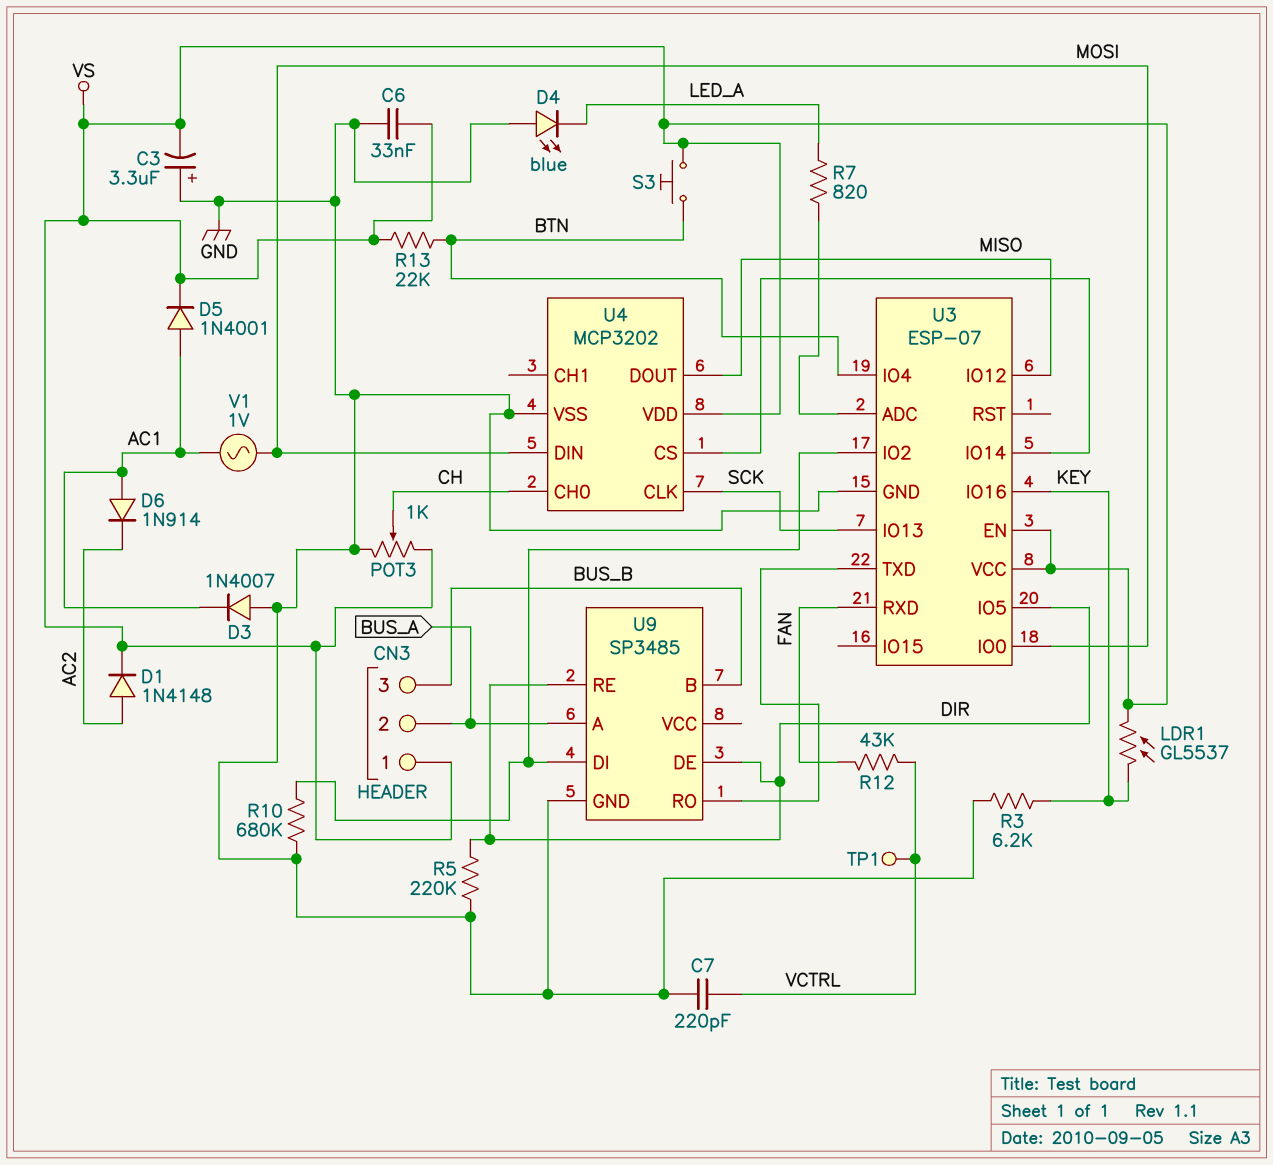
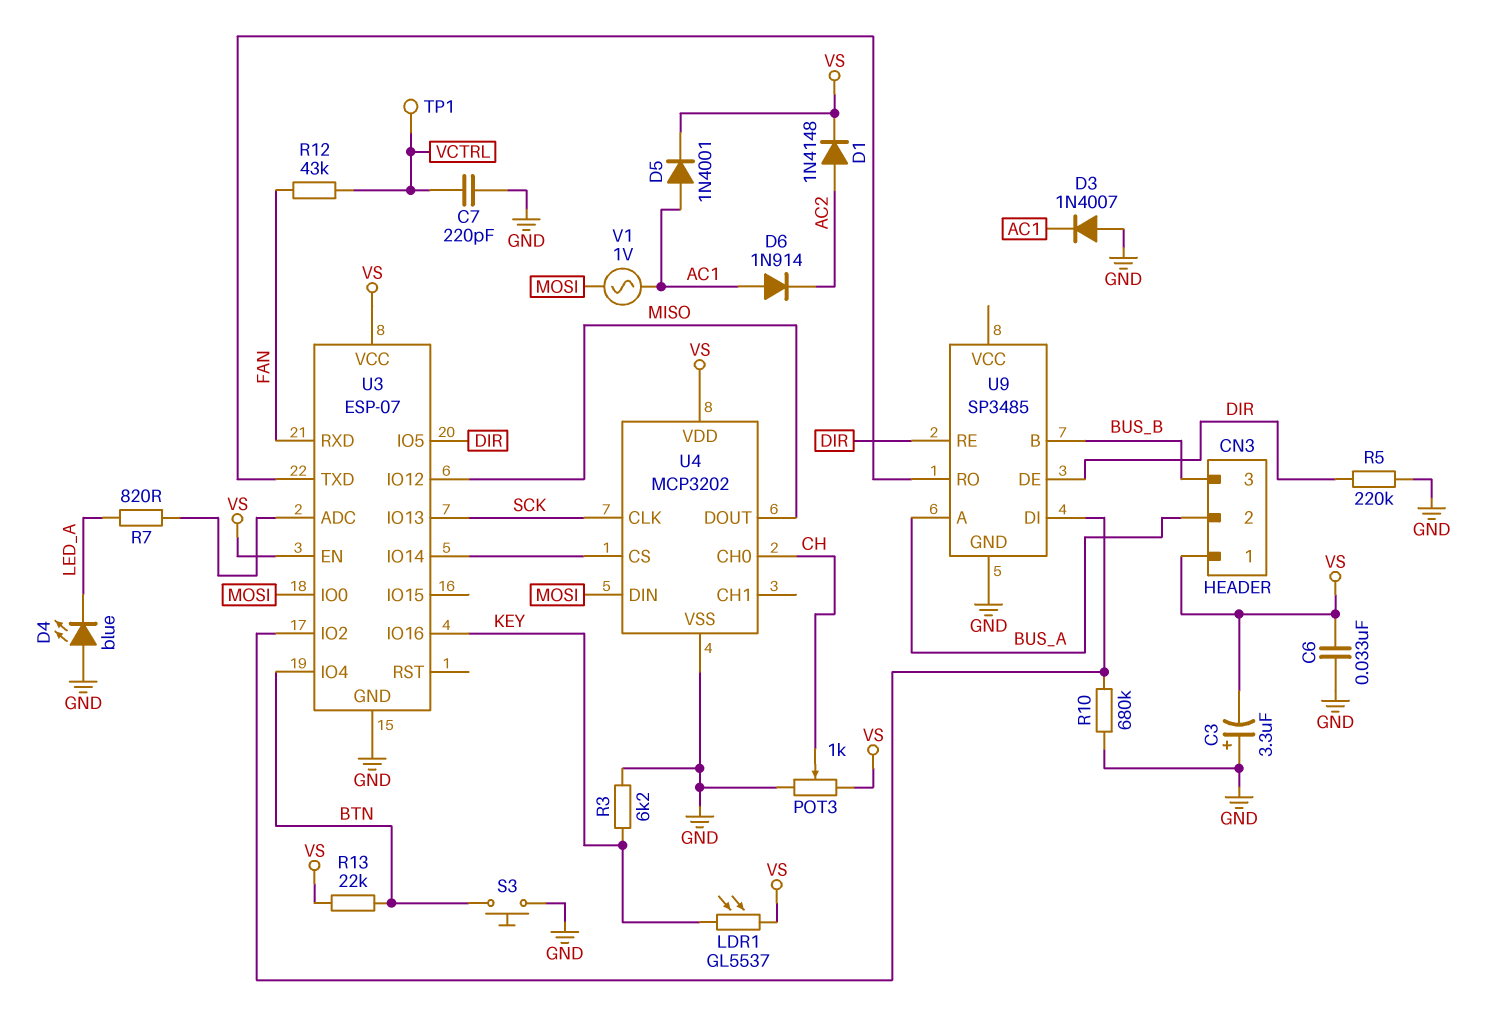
S3: button (BTN, VS) -> button (BTN, GND)

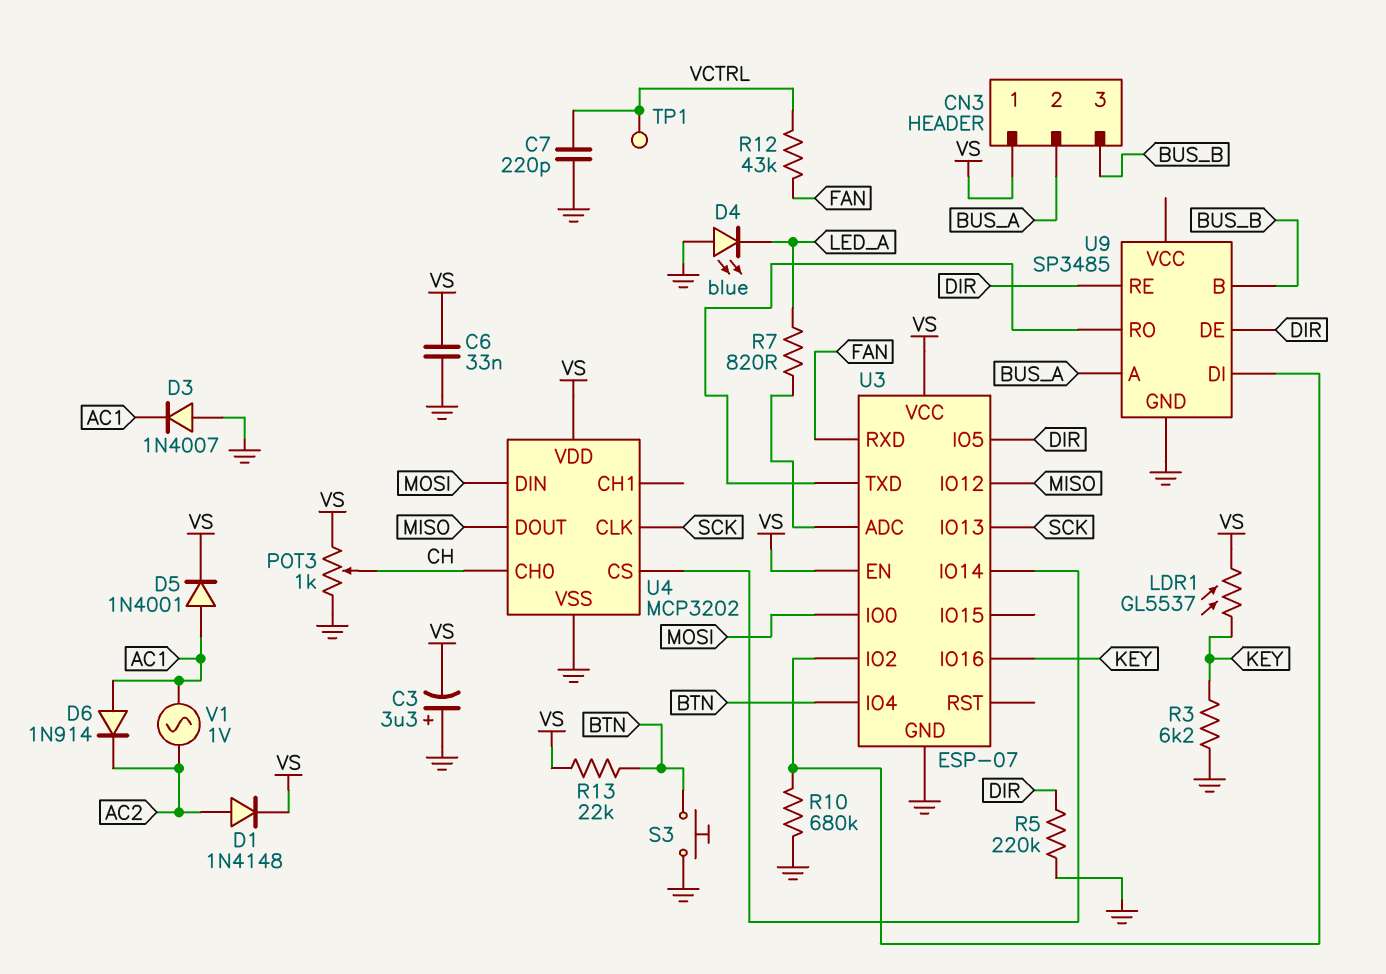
V1: AC 1V (AC1, MOSI) -> AC 1V (AC1, AC2)

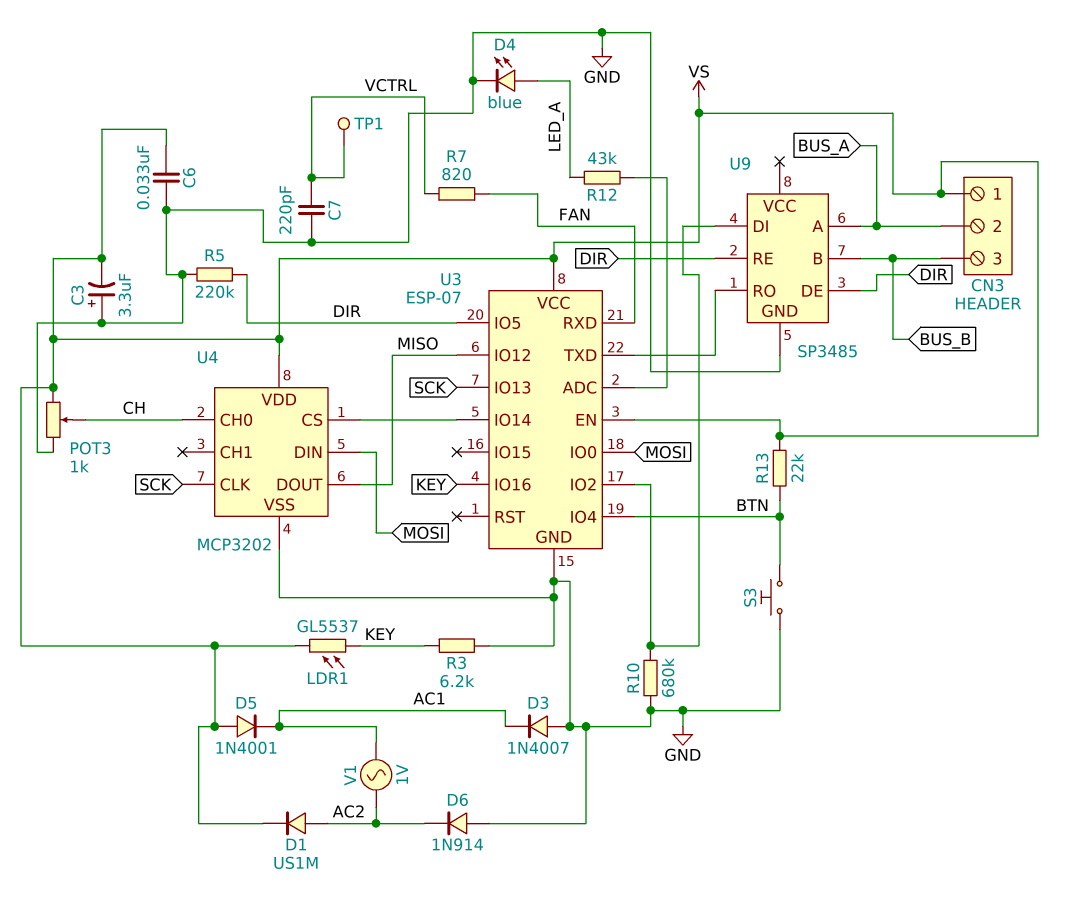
D1: diode 1N4148 (A AC2, K VS) -> diode US1M (A AC2, K VS)
D4: LED blue (A GND, K LED_A) -> LED blue (A LED_A, K GND)
D5: diode 1N4001 (A AC1, K VS) -> diode 1N4001 (A VS, K AC1)
D6: diode 1N914 (A AC1, K AC2) -> diode 1N914 (A GND, K AC2)
R7: 820 (LED_A, U3/ADC) -> 820 (FAN, VCTRL)
R12: 43k (FAN, VCTRL) -> 43k (LED_A, U3/ADC)

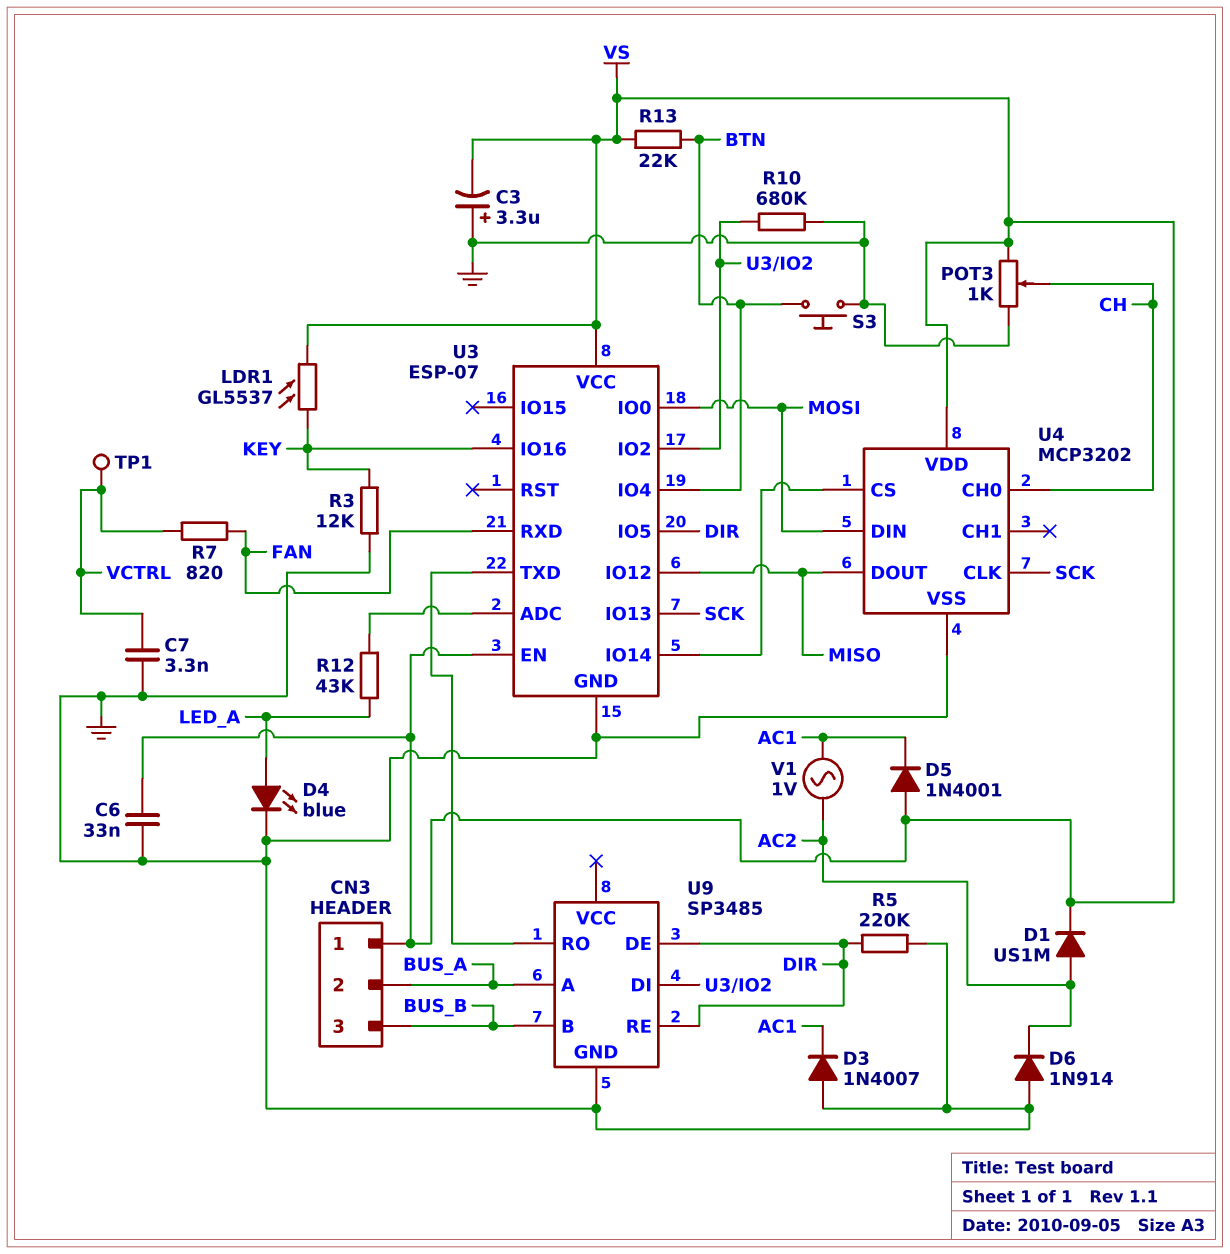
C7: 220pF (GND, VCTRL) -> 3.3nF (GND, VCTRL)
R3: 6.2k (GND, KEY) -> 12k (GND, KEY)

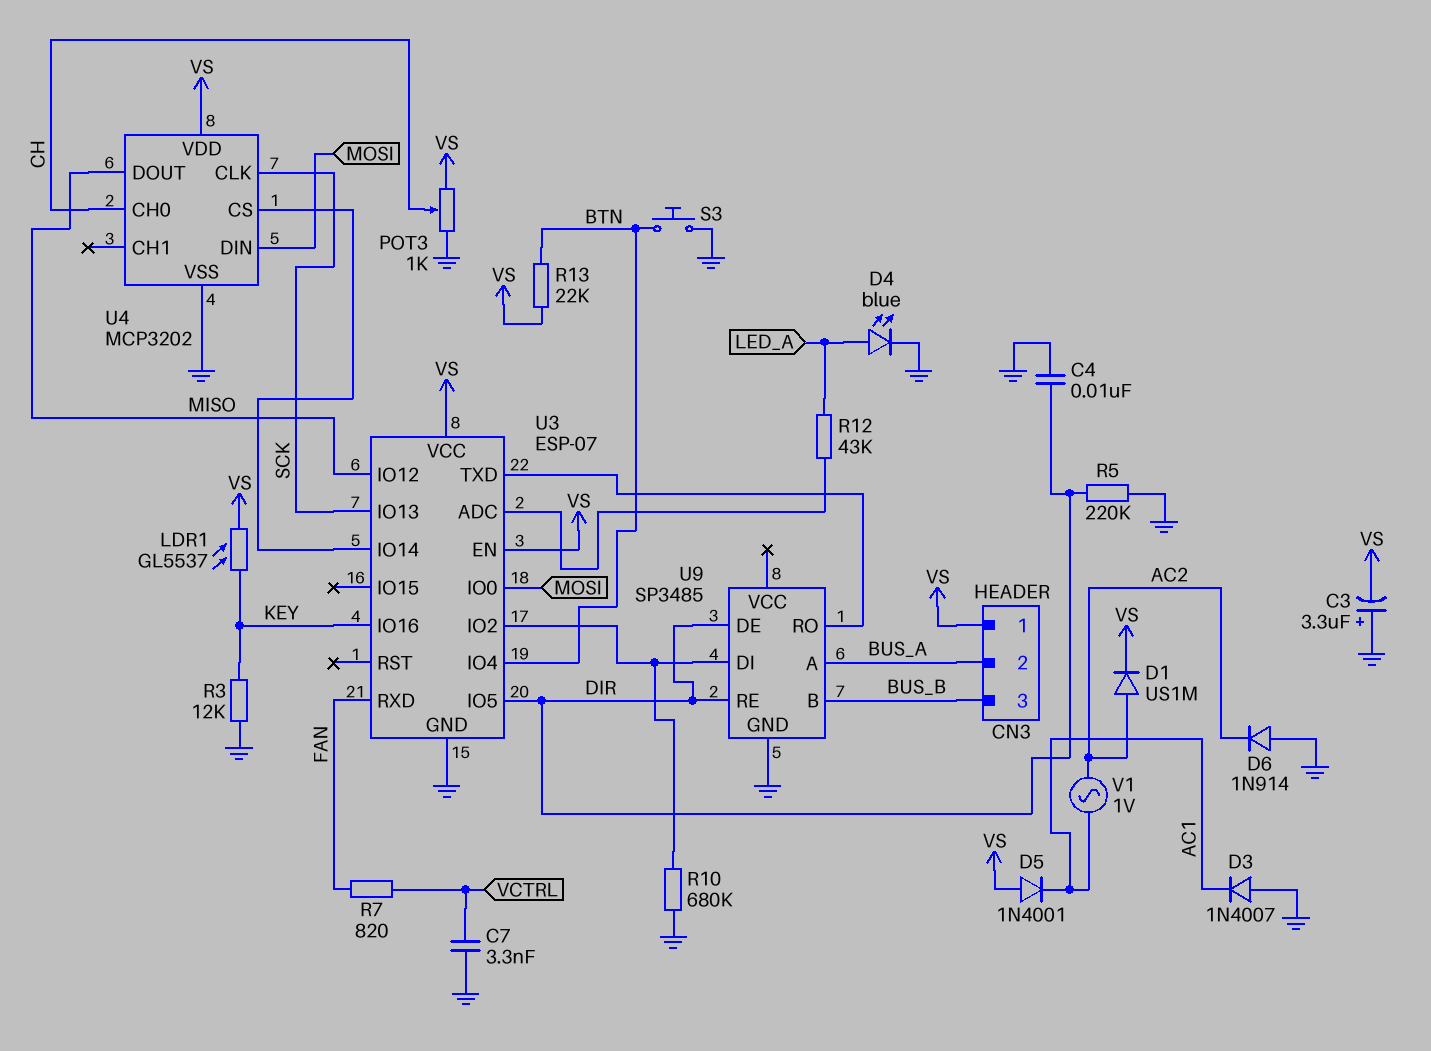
C4: none -> 10nF (DIR, GND)
C6: 33nF (GND, VS) -> none
TP1: test point (VCTRL) -> none

